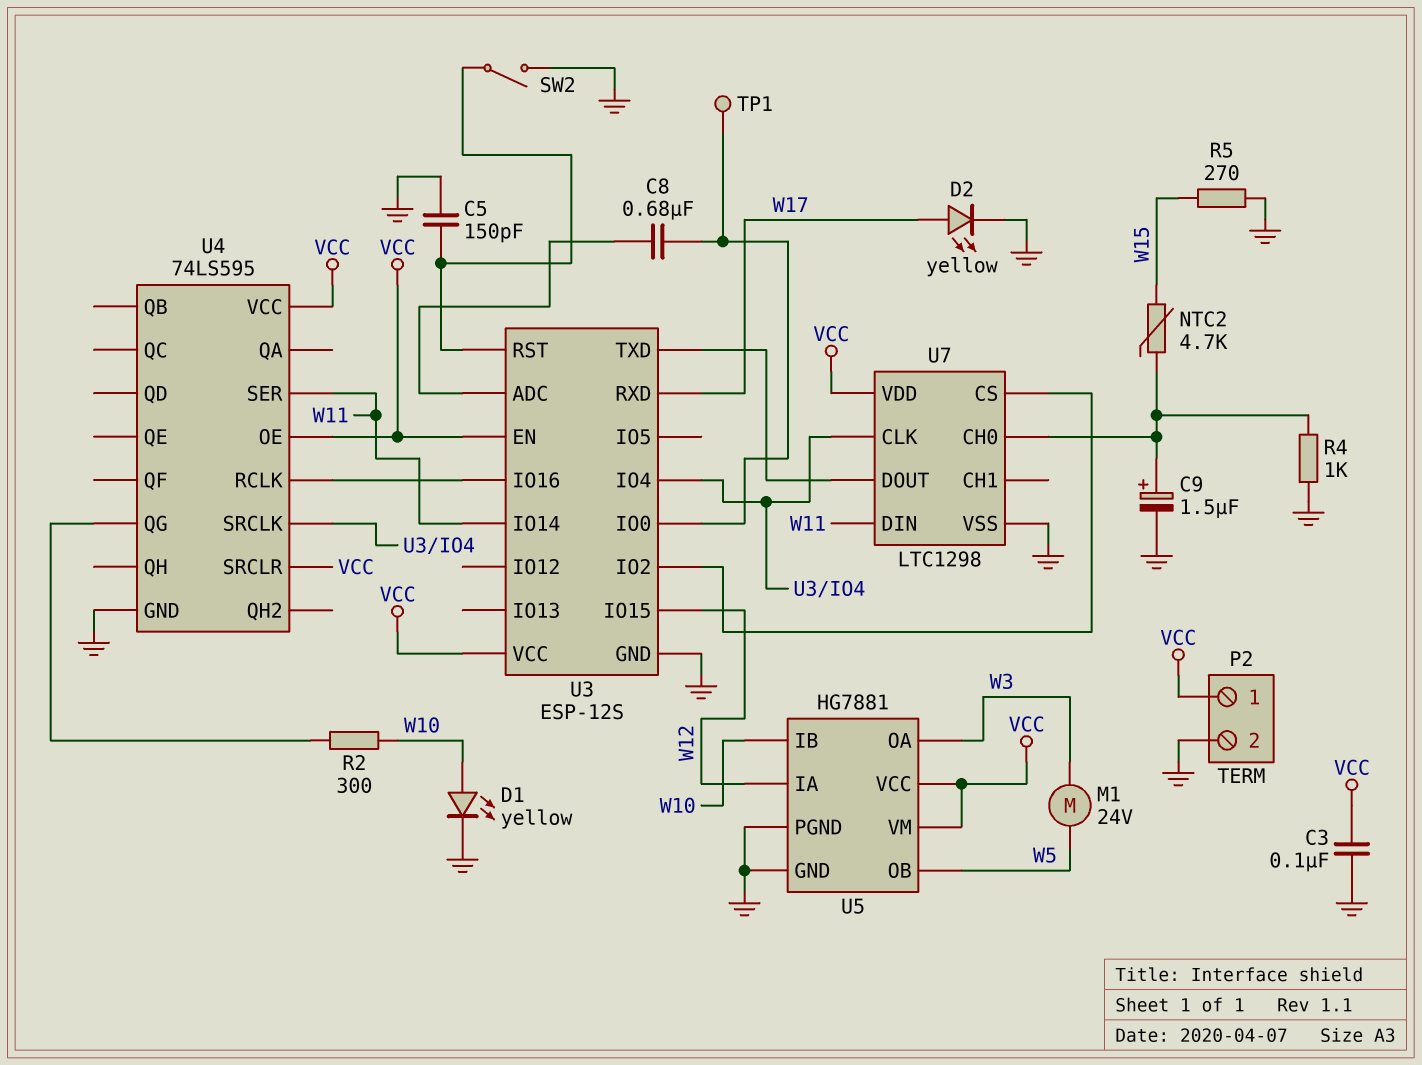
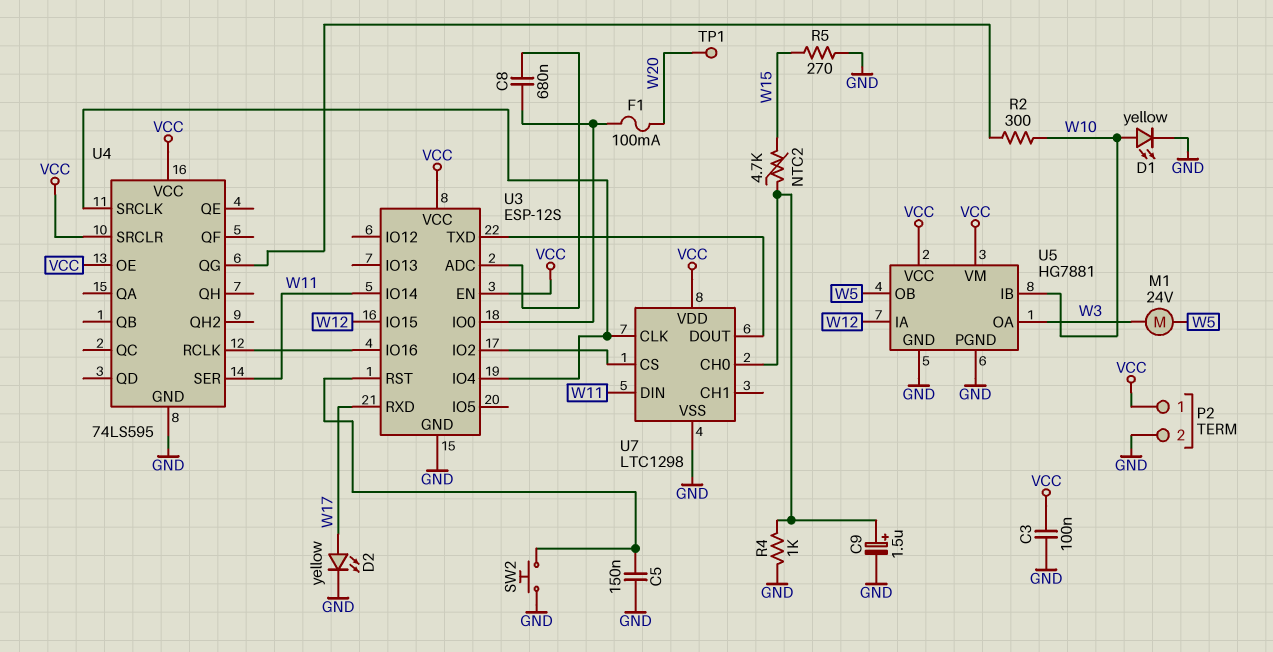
C5: 150pF (GND, U3/RST) -> 150nF (GND, U3/RST)
F1: none -> 100mA (U3/IO0, W20)
SW2: switch (GND, U3/RST) -> button (GND, U3/RST)
TP1: test point (U3/IO0) -> test point (W20)

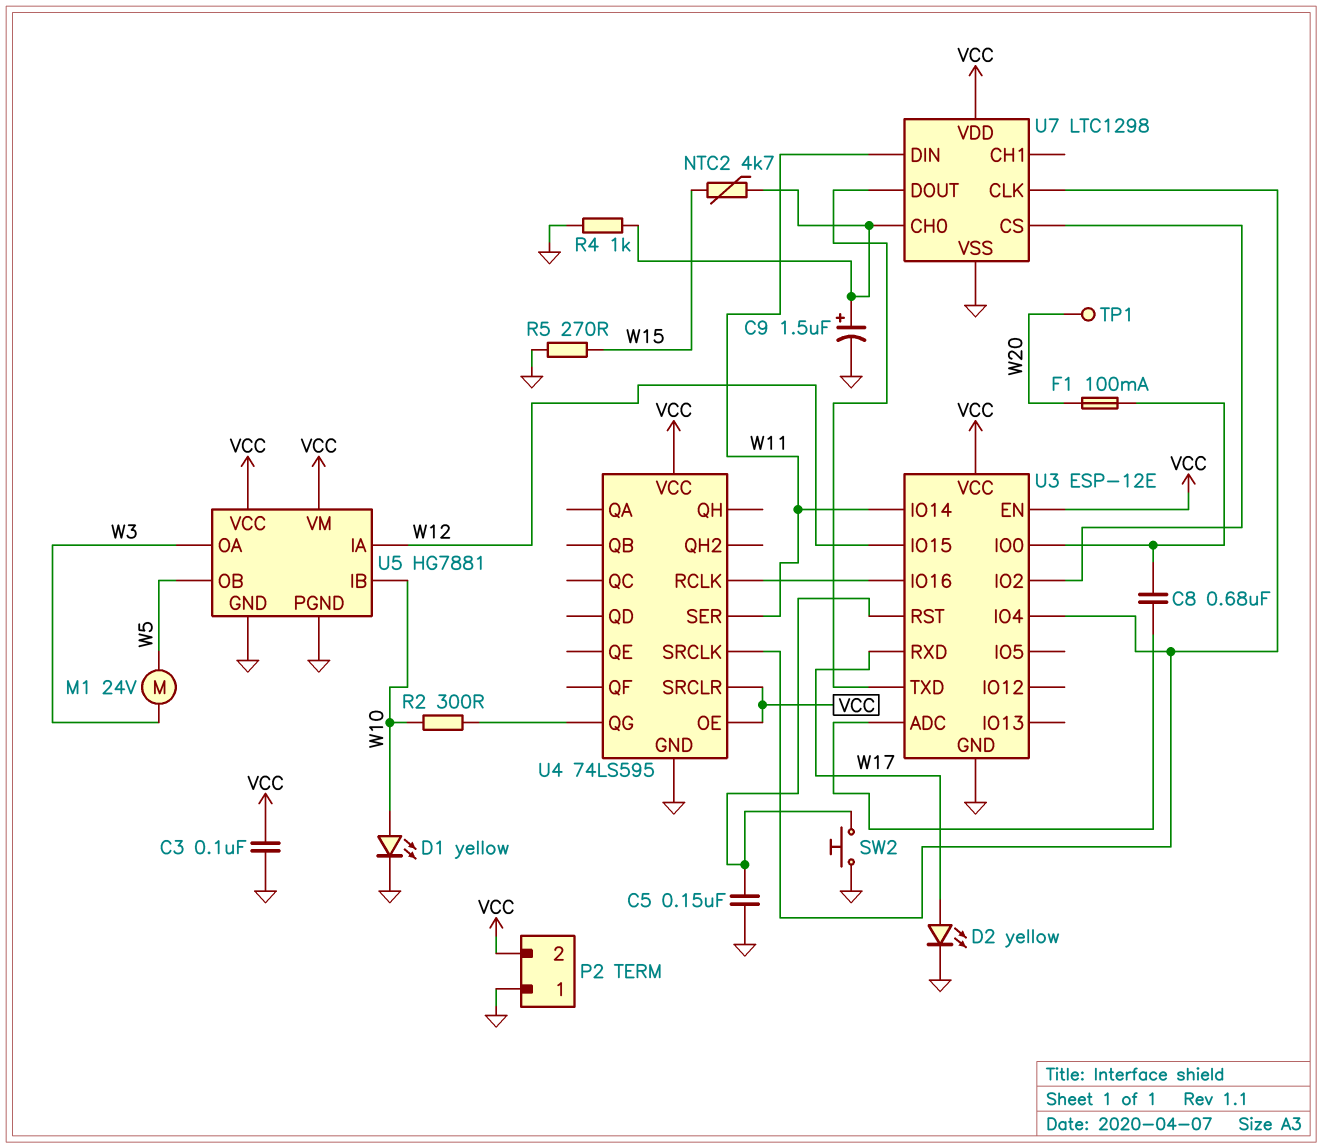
P2 pin 1: VCC -> GND
P2 pin 2: GND -> VCC
U3: ESP-12S -> ESP-12E

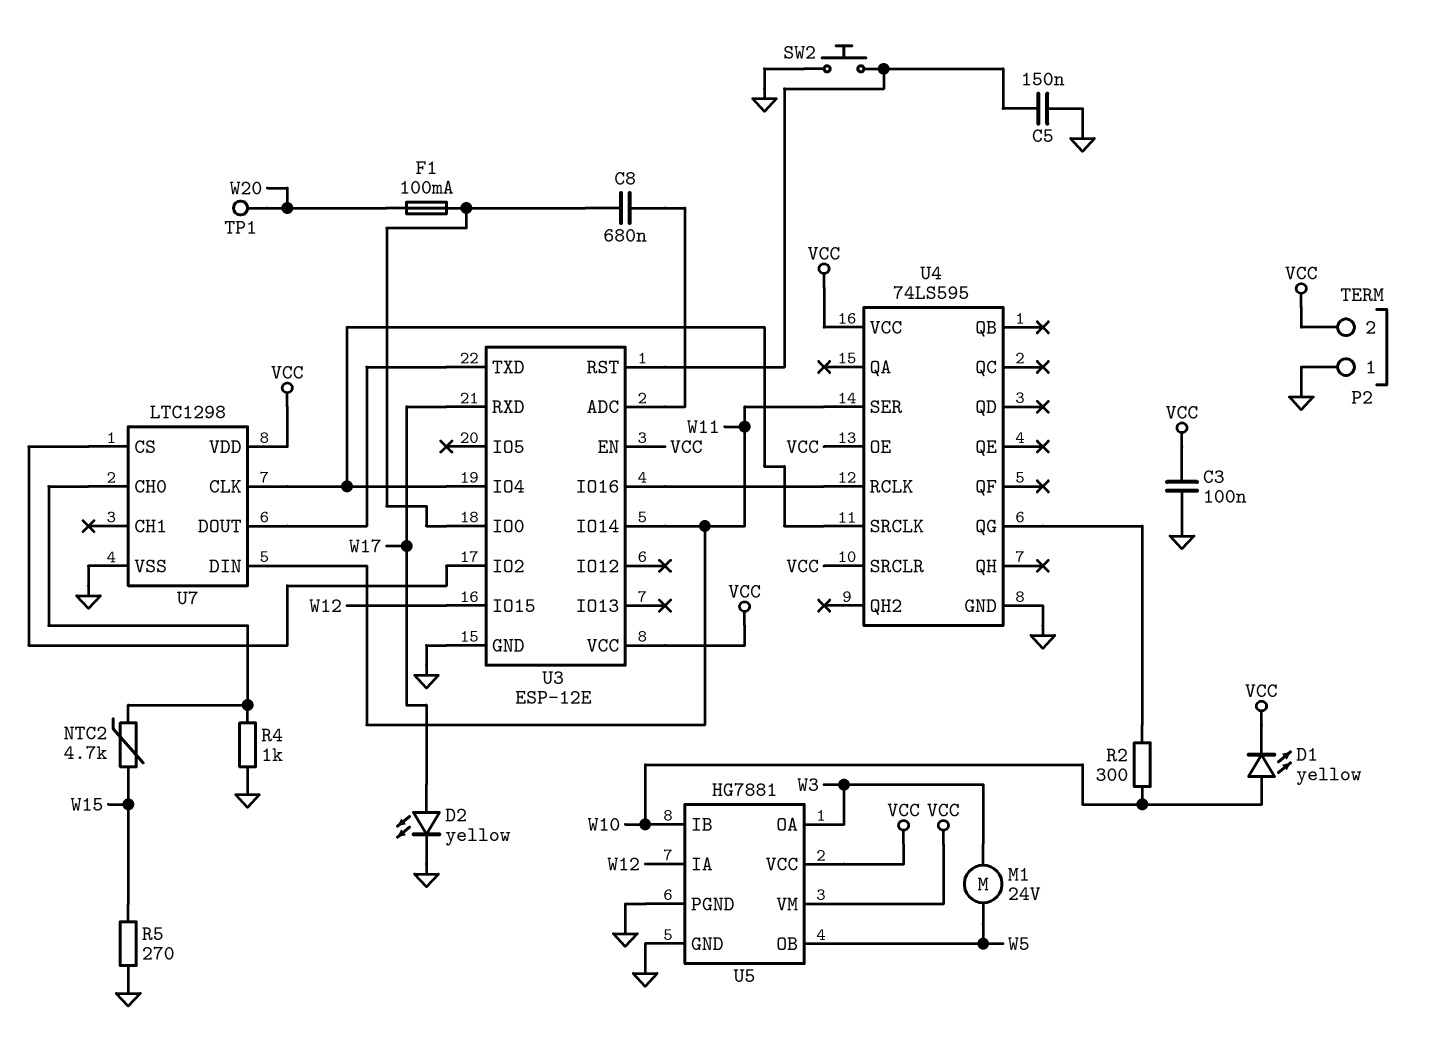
C9: 1.5uF (plus U7/CH0, minus GND) -> none
D1: LED yellow (A W10, K GND) -> LED yellow (A W10, K VCC)

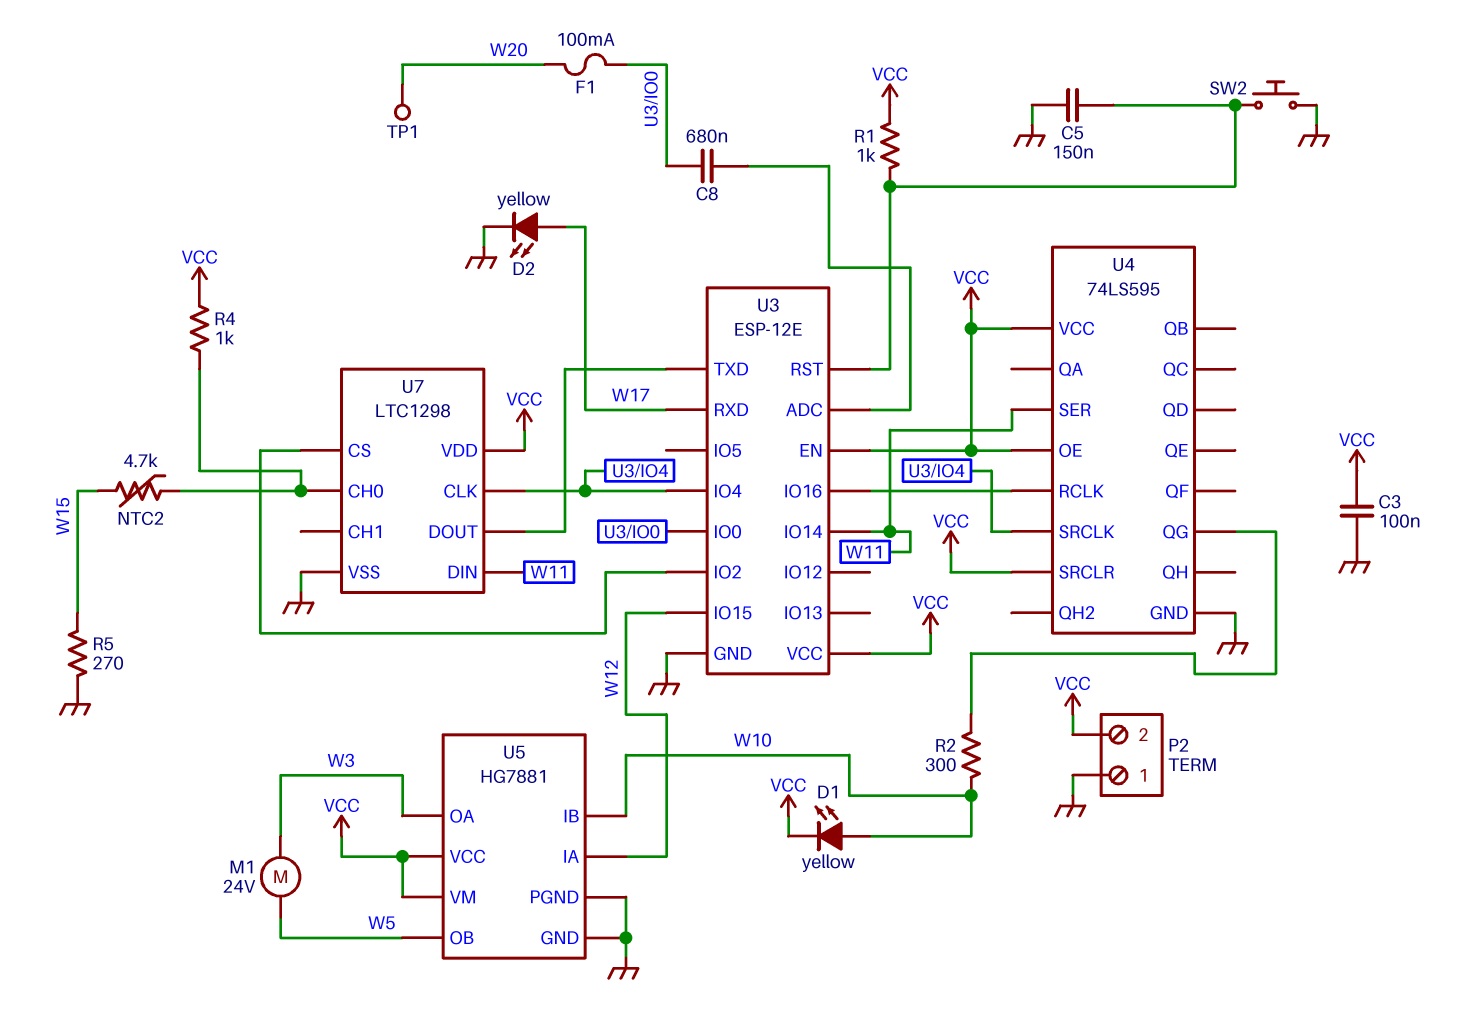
R1: none -> 1k (U3/RST, VCC)
R4: 1k (GND, U7/CH0) -> 1k (U7/CH0, VCC)

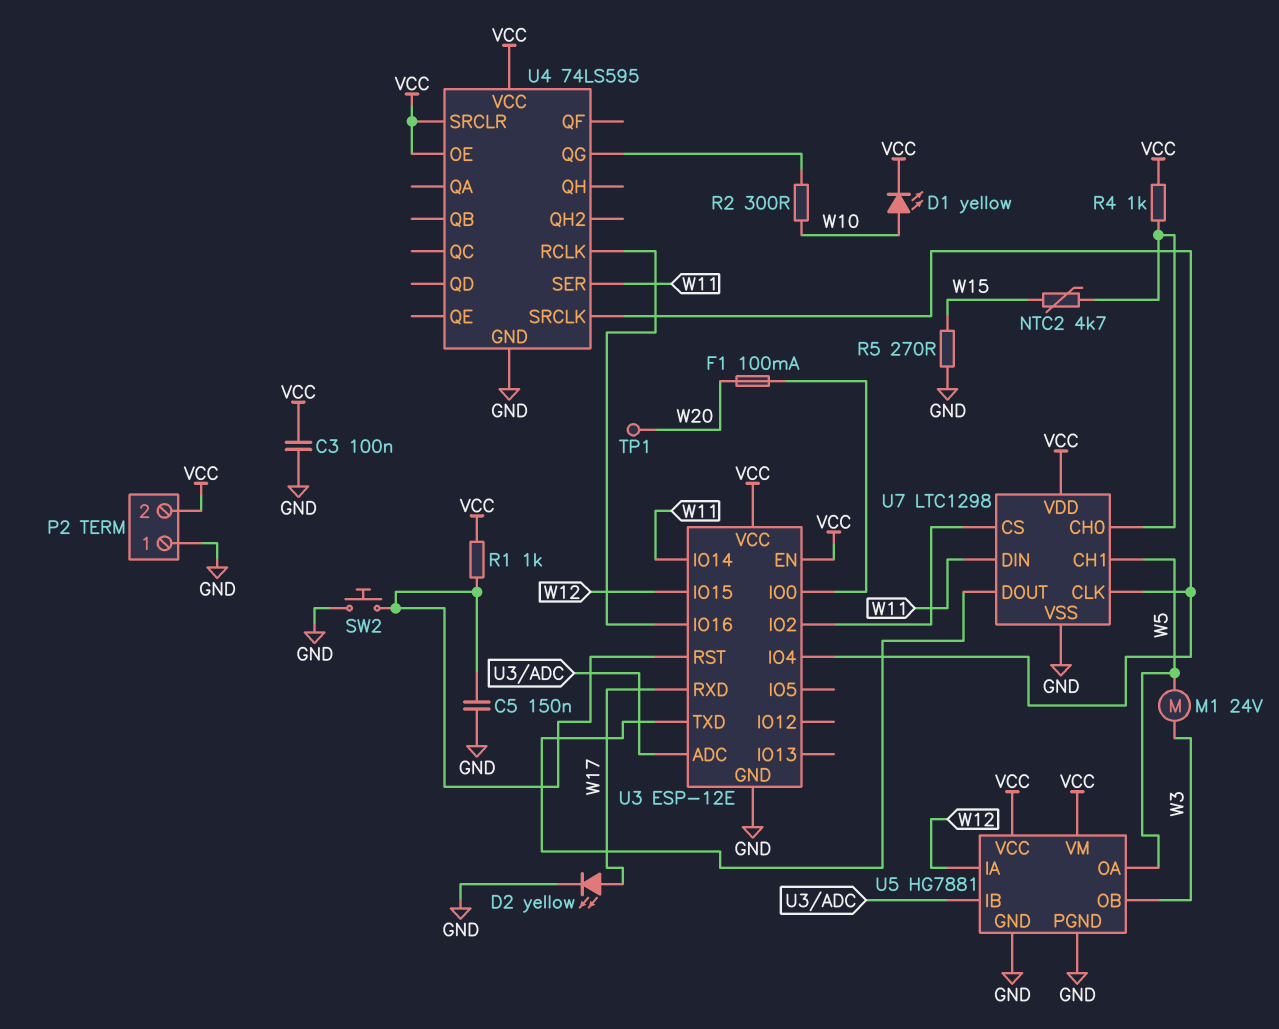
C8: 680nF (U3/ADC, U3/IO0) -> none
U5 pin IB: W10 -> U3/ADC
U5 pin OA: W3 -> W5
U5 pin OB: W5 -> W3
U7 pin CH1: none -> W5

